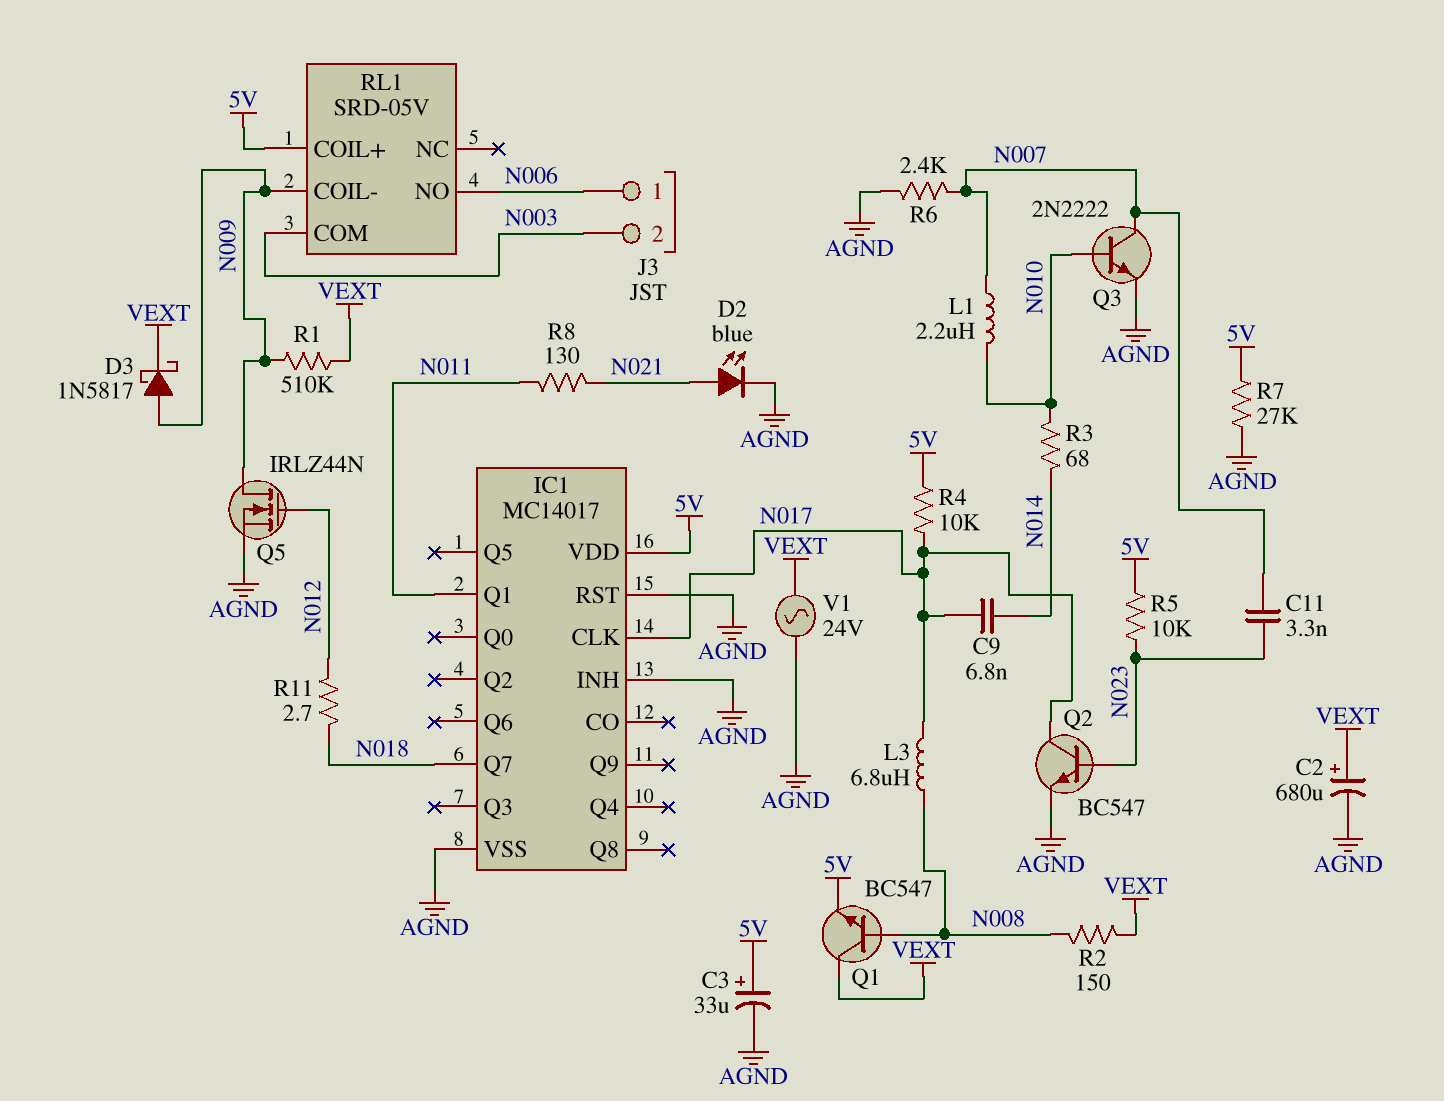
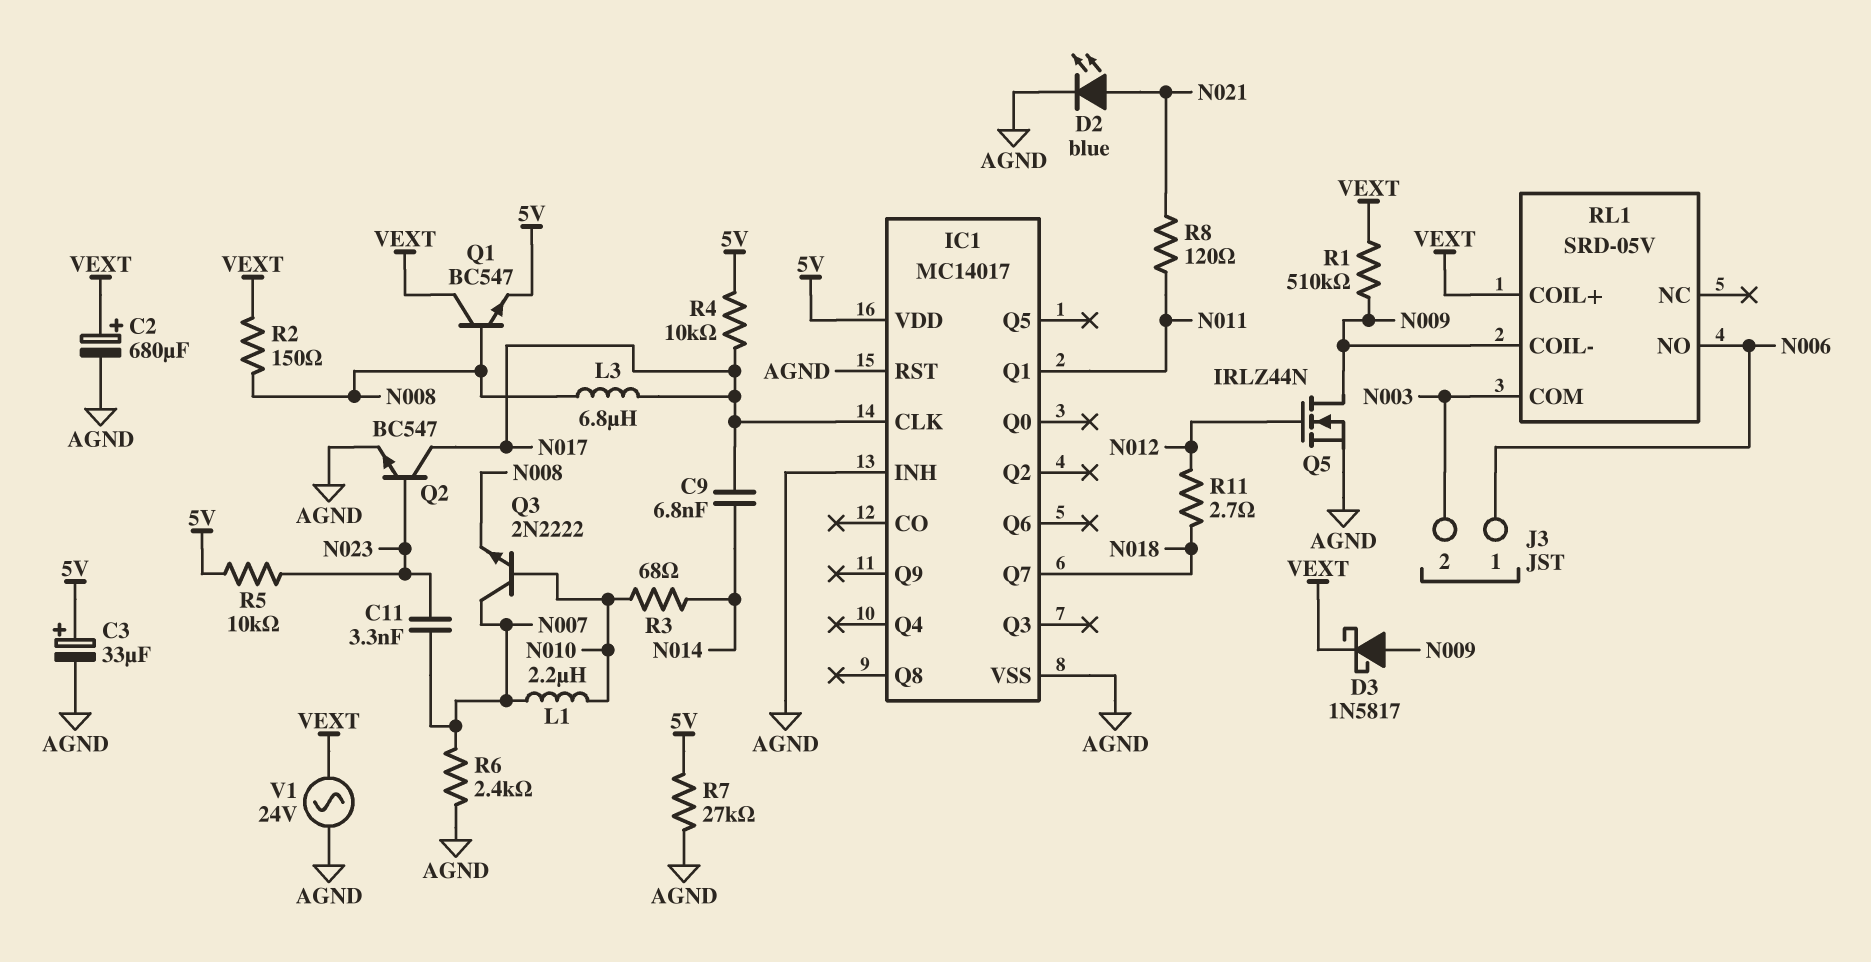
Q3: NPN 2N2222 (B N010, C N007, E AGND) -> NPN 2N2222 (B N010, C N007, E N008)
R8: 130 (N011, N021) -> 120 (N011, N021)
RL1 pin COIL+: 5V -> VEXT

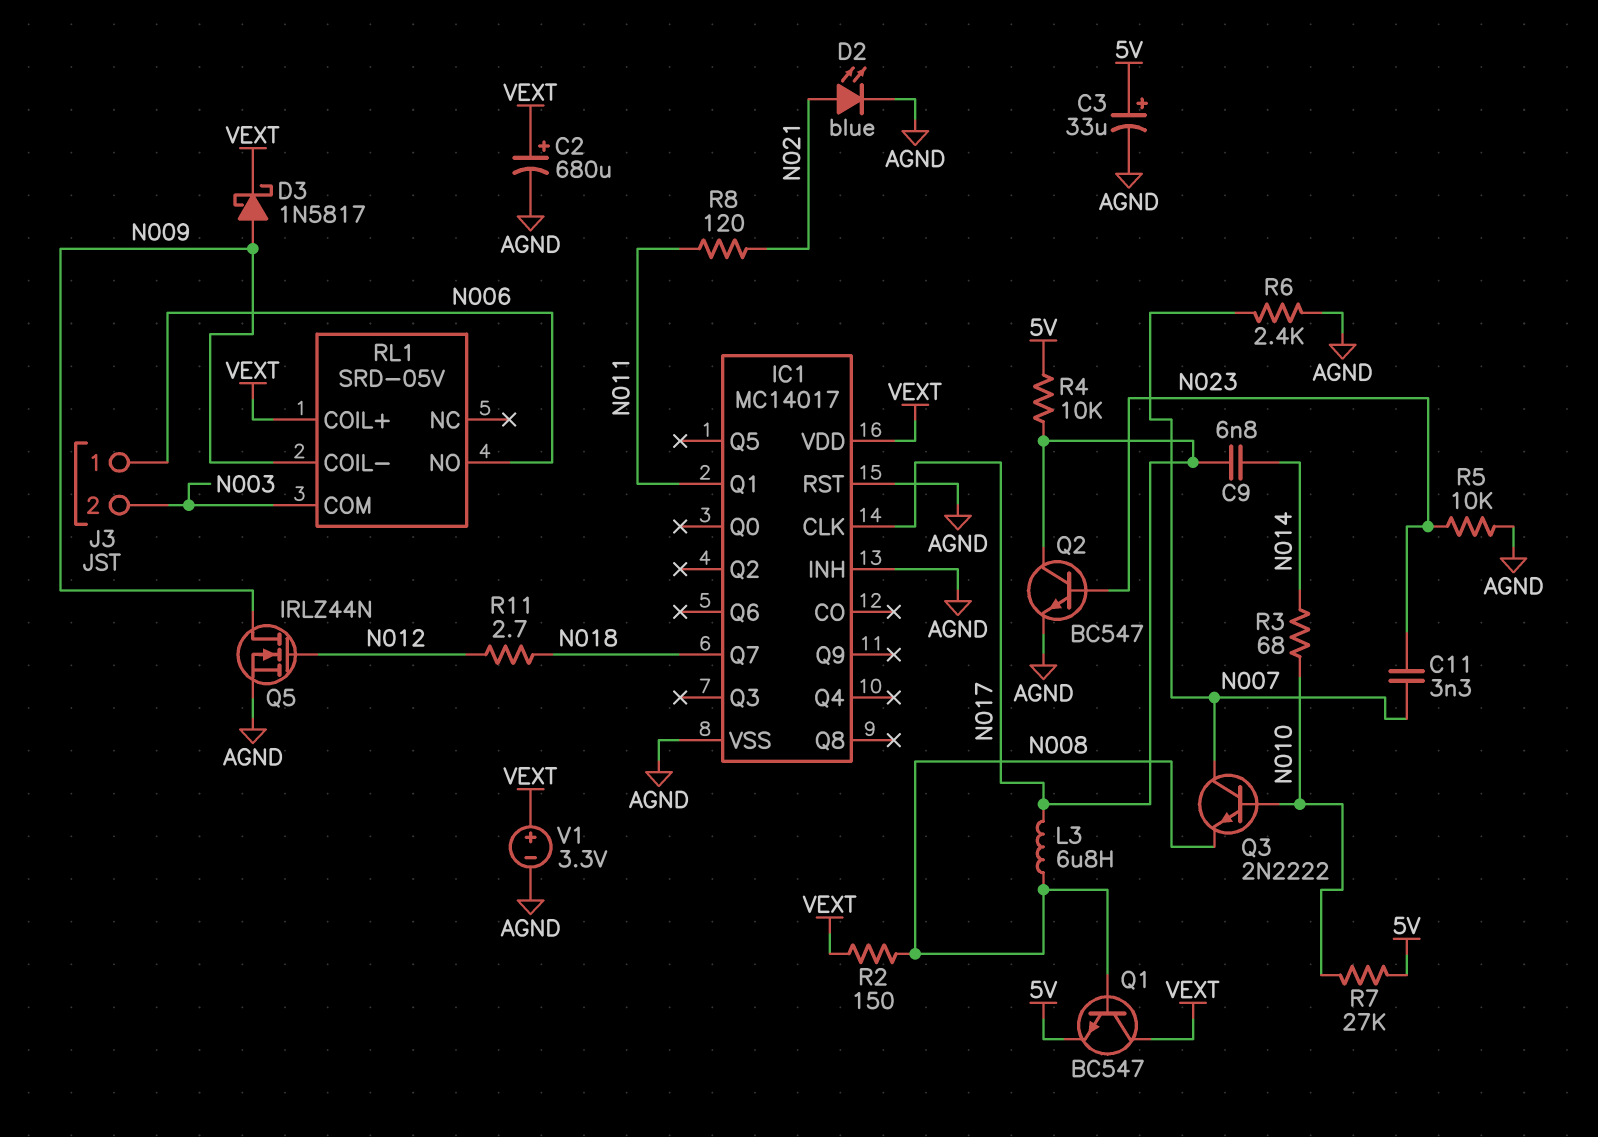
IC1 pin VDD: 5V -> VEXT
L1: 2.2uH (N007, N010) -> none
R1: 510k (N009, VEXT) -> none
R5: 10k (5V, N023) -> 10k (AGND, N023)
R7: 27k (5V, AGND) -> 27k (5V, N010)
V1: AC 24V (AGND, VEXT) -> 3.3V (plus VEXT, minus AGND)

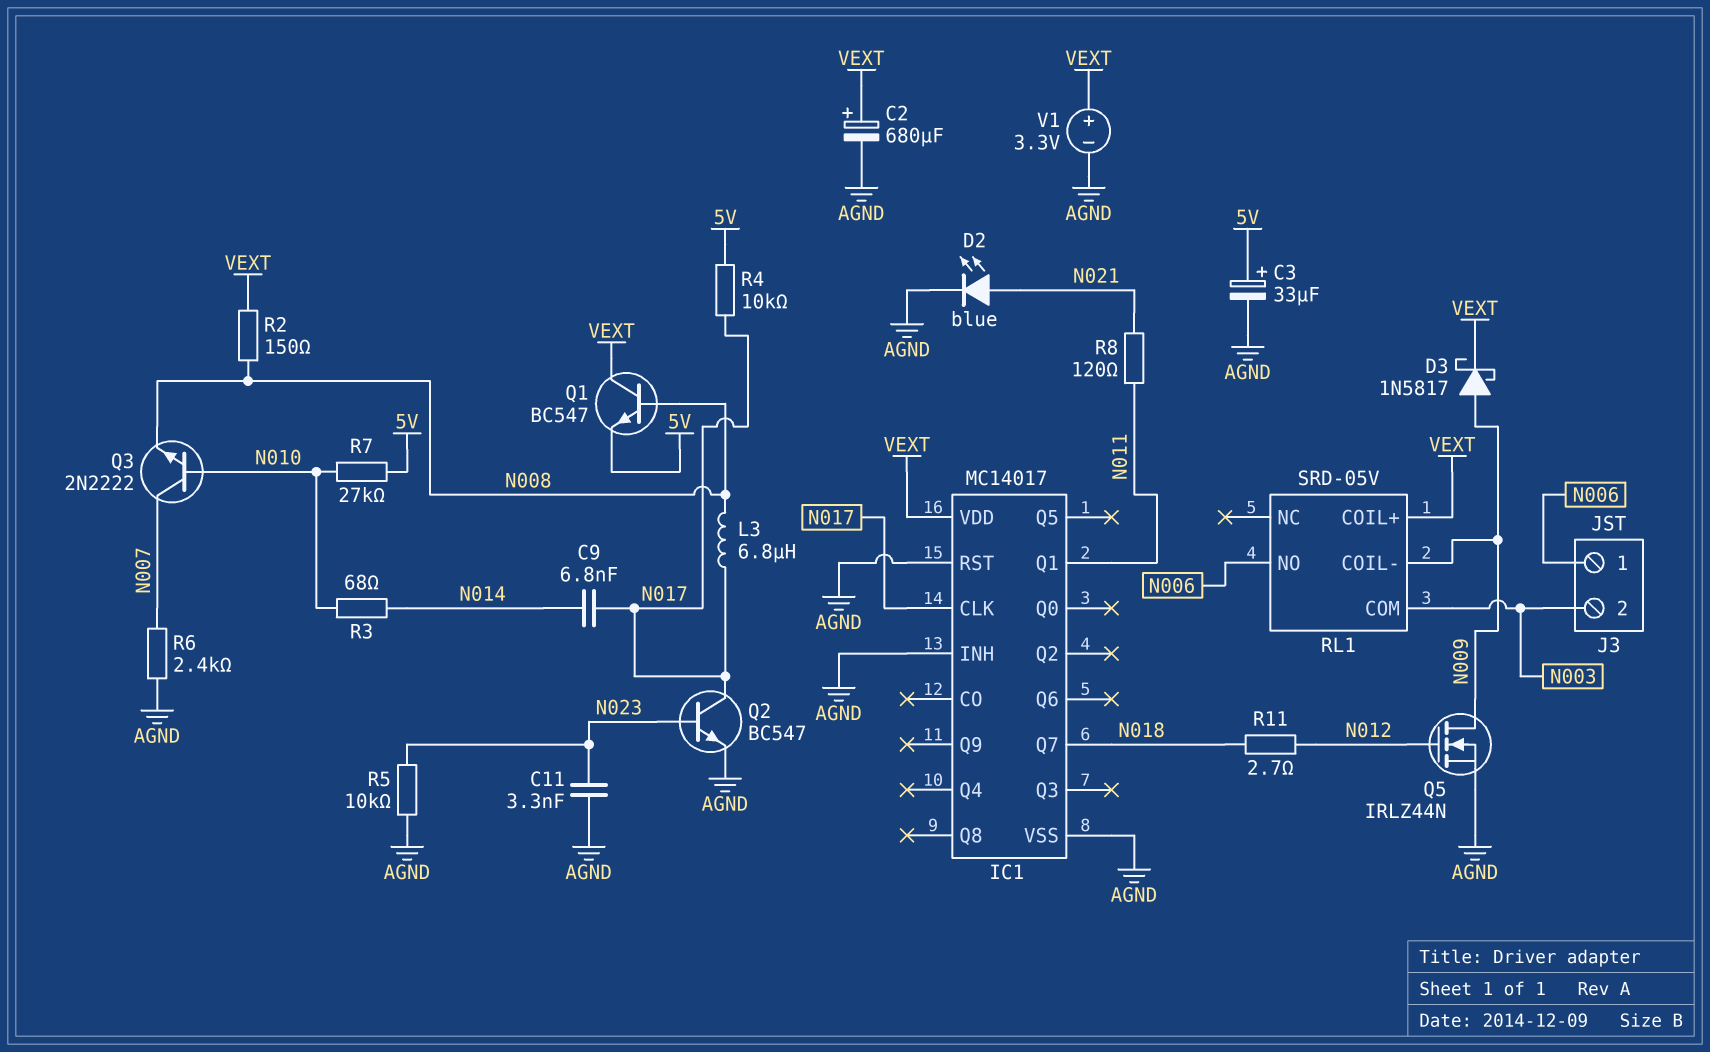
C11: 3.3nF (N007, N023) -> 3.3nF (AGND, N023)

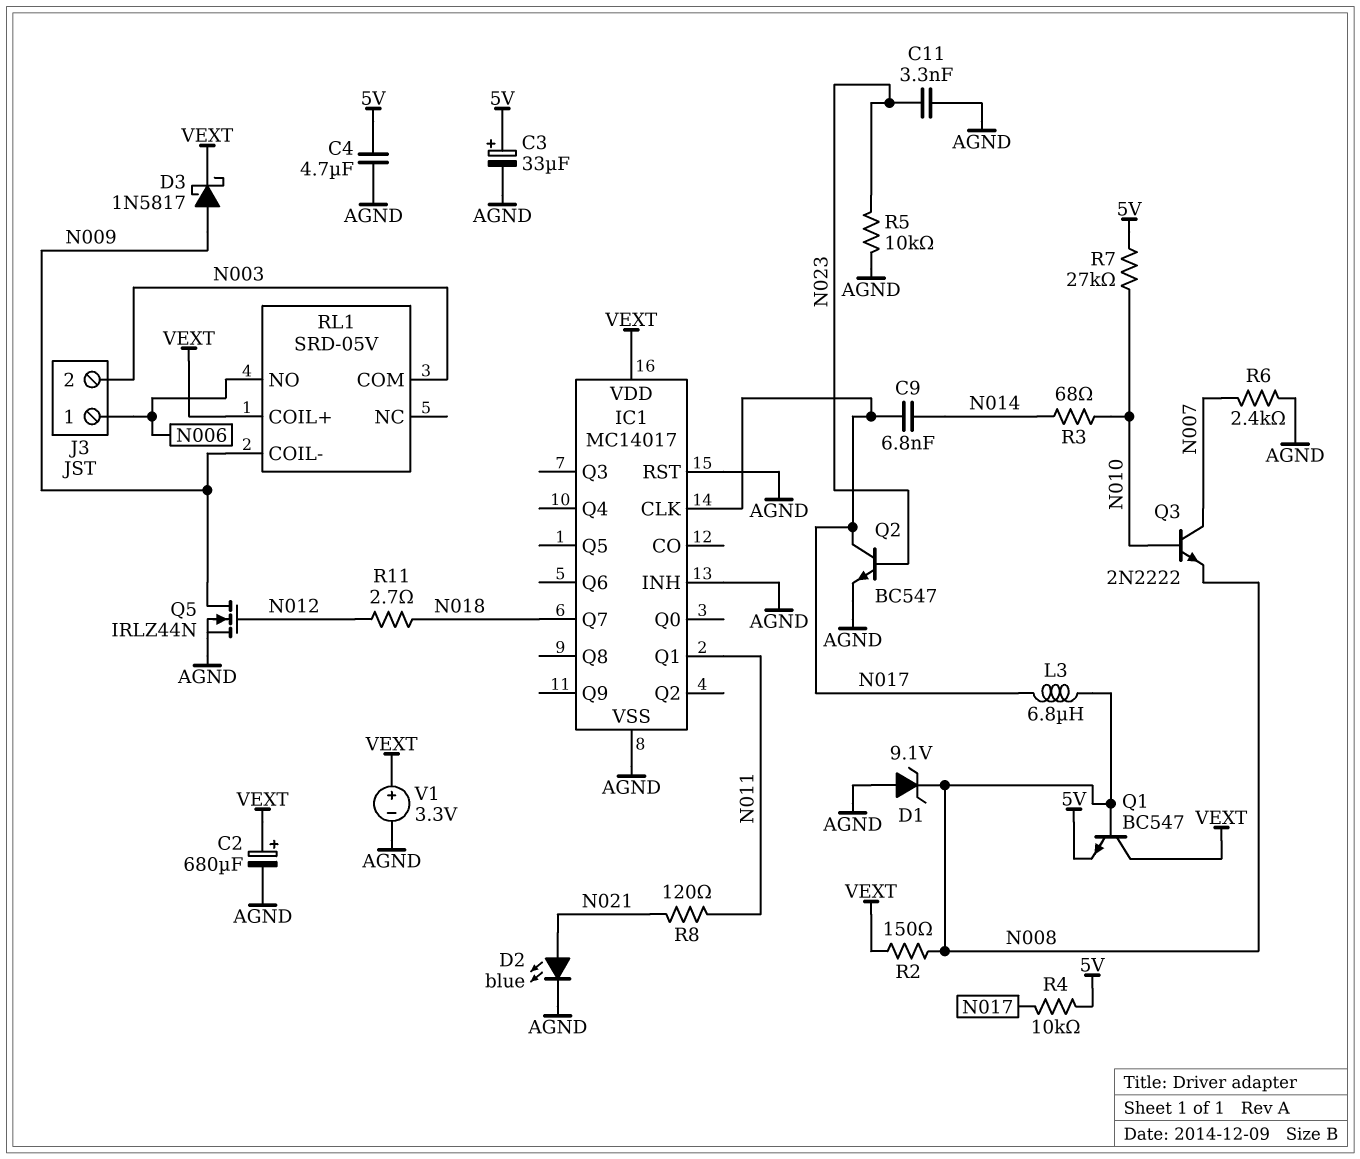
C4: none -> 4.7uF (5V, AGND)
D1: none -> zener 9.1V (A AGND, K N008)

